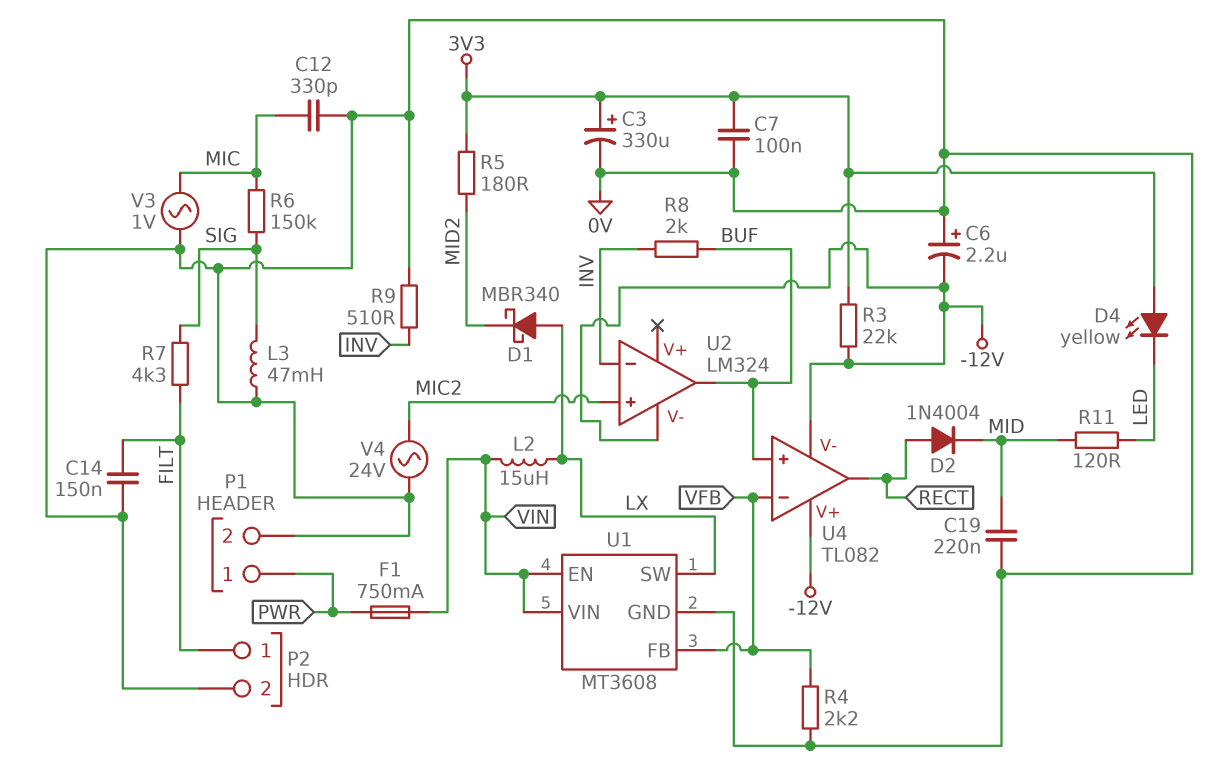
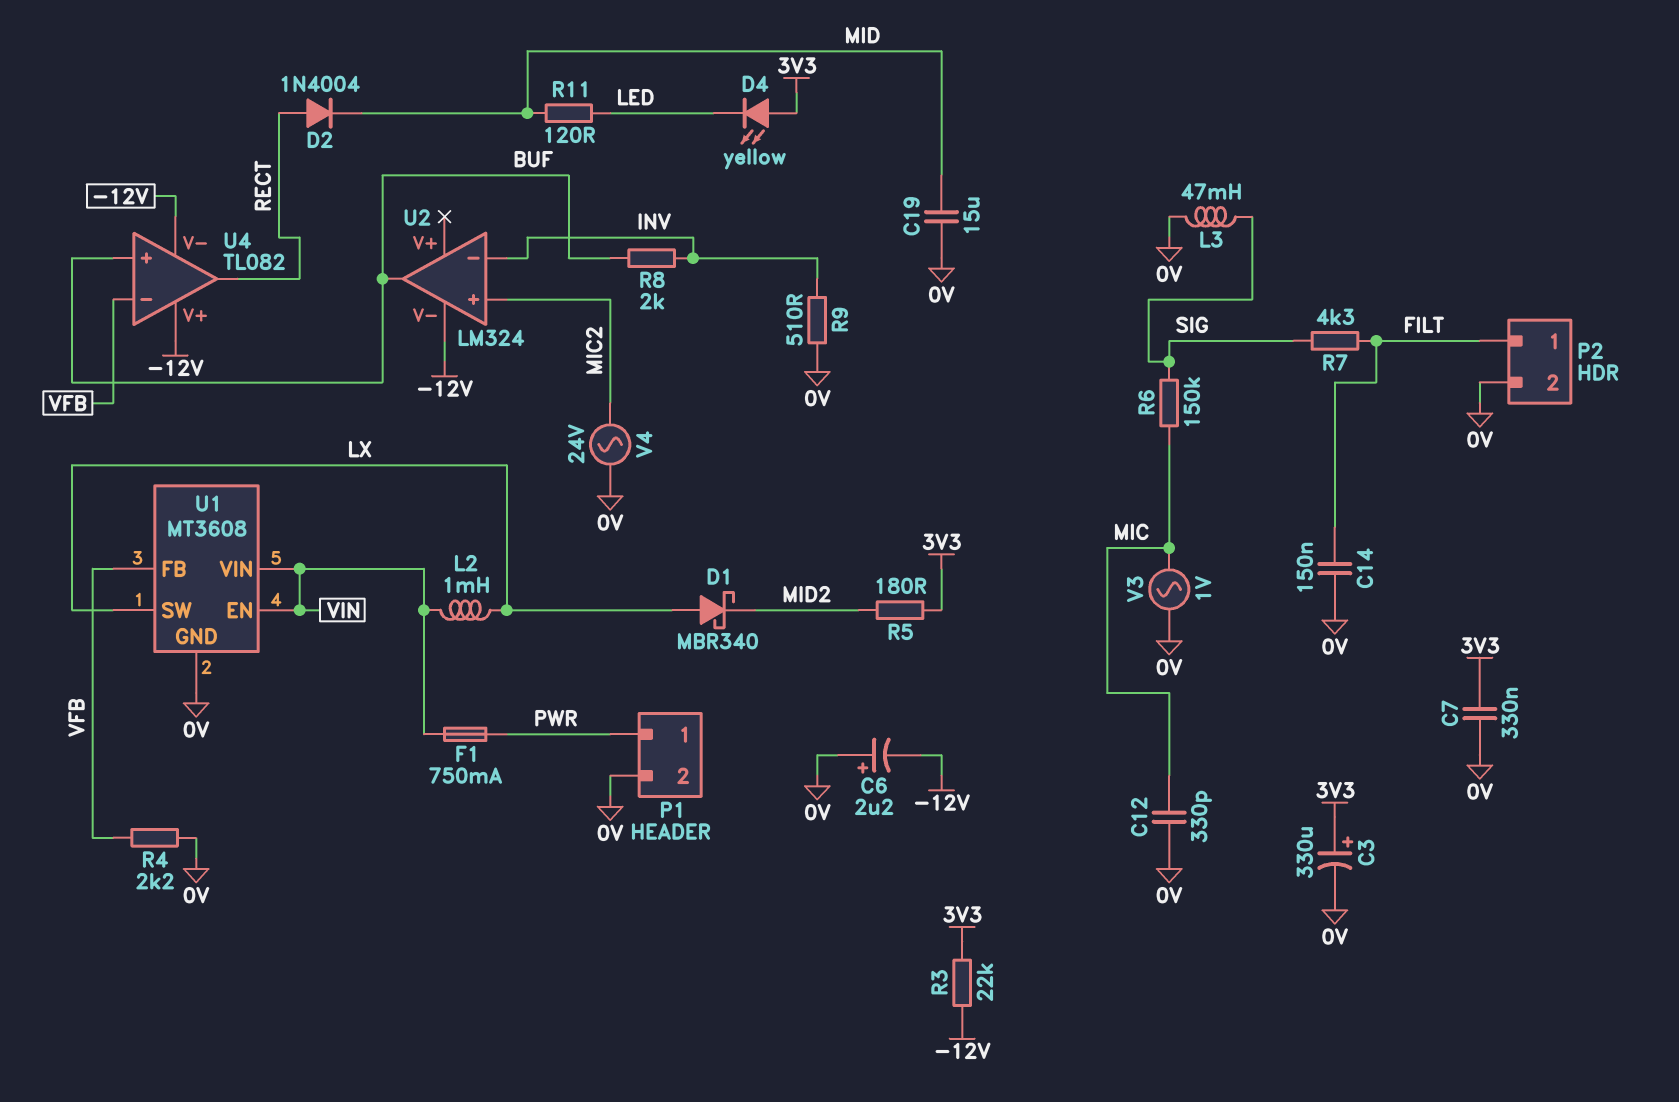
C7: 100nF (0V, 3V3) -> 330nF (0V, 3V3)
C19: 220nF (0V, MID) -> 15uF (0V, MID)
L2: 15uH (LX, VIN) -> 1mH (LX, VIN)

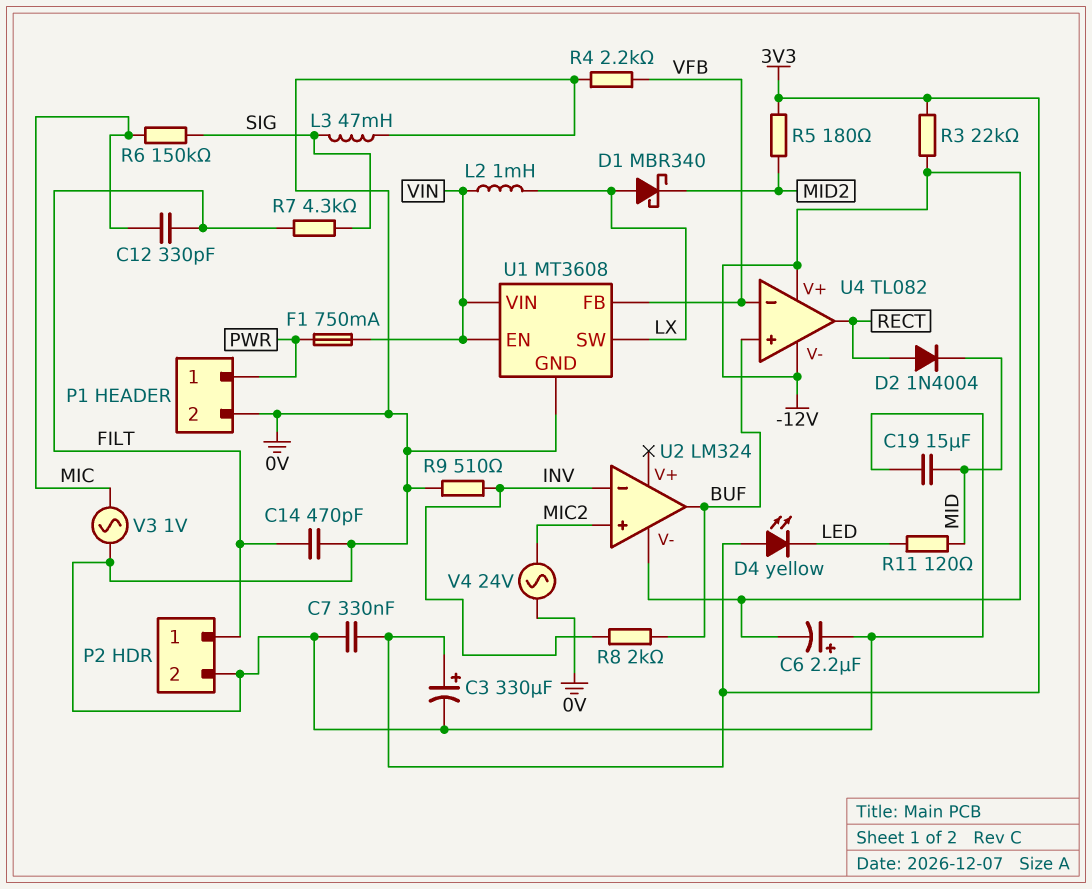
C12: 330pF (0V, MIC) -> 330pF (FILT, MIC)
C14: 150nF (0V, FILT) -> 470pF (0V, FILT)

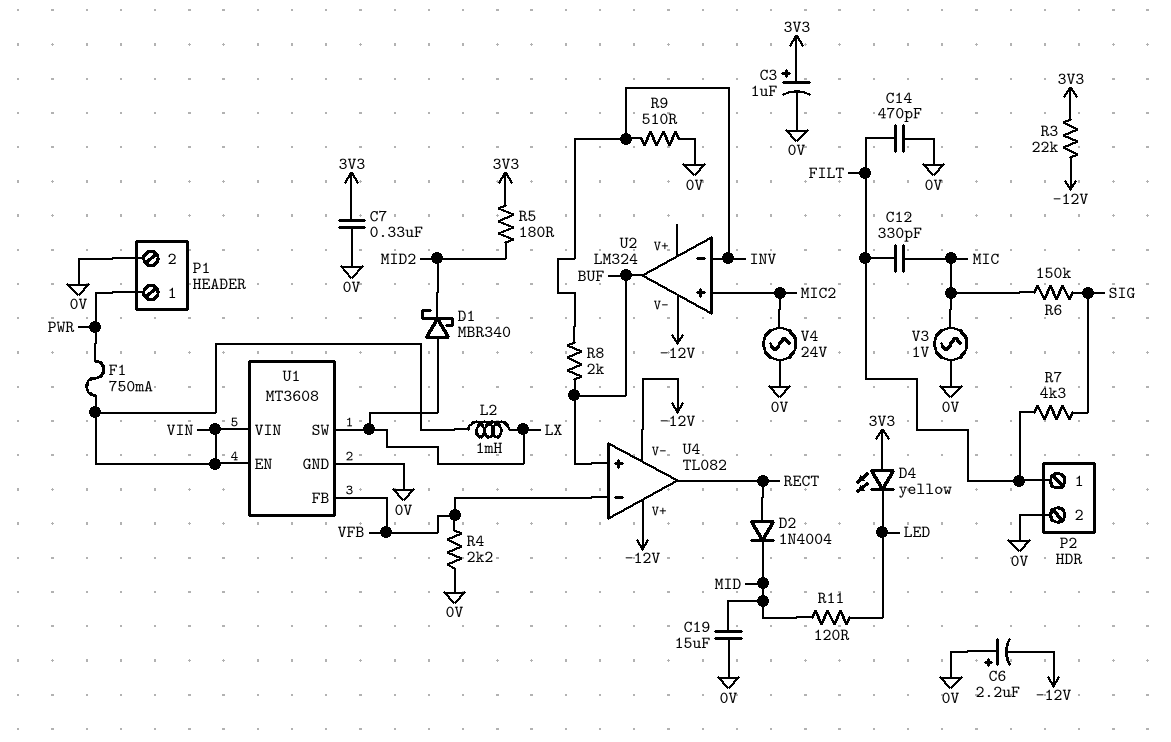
C3: 330uF (plus 3V3, minus 0V) -> 1uF (plus 3V3, minus 0V)
L3: 47mH (0V, SIG) -> none

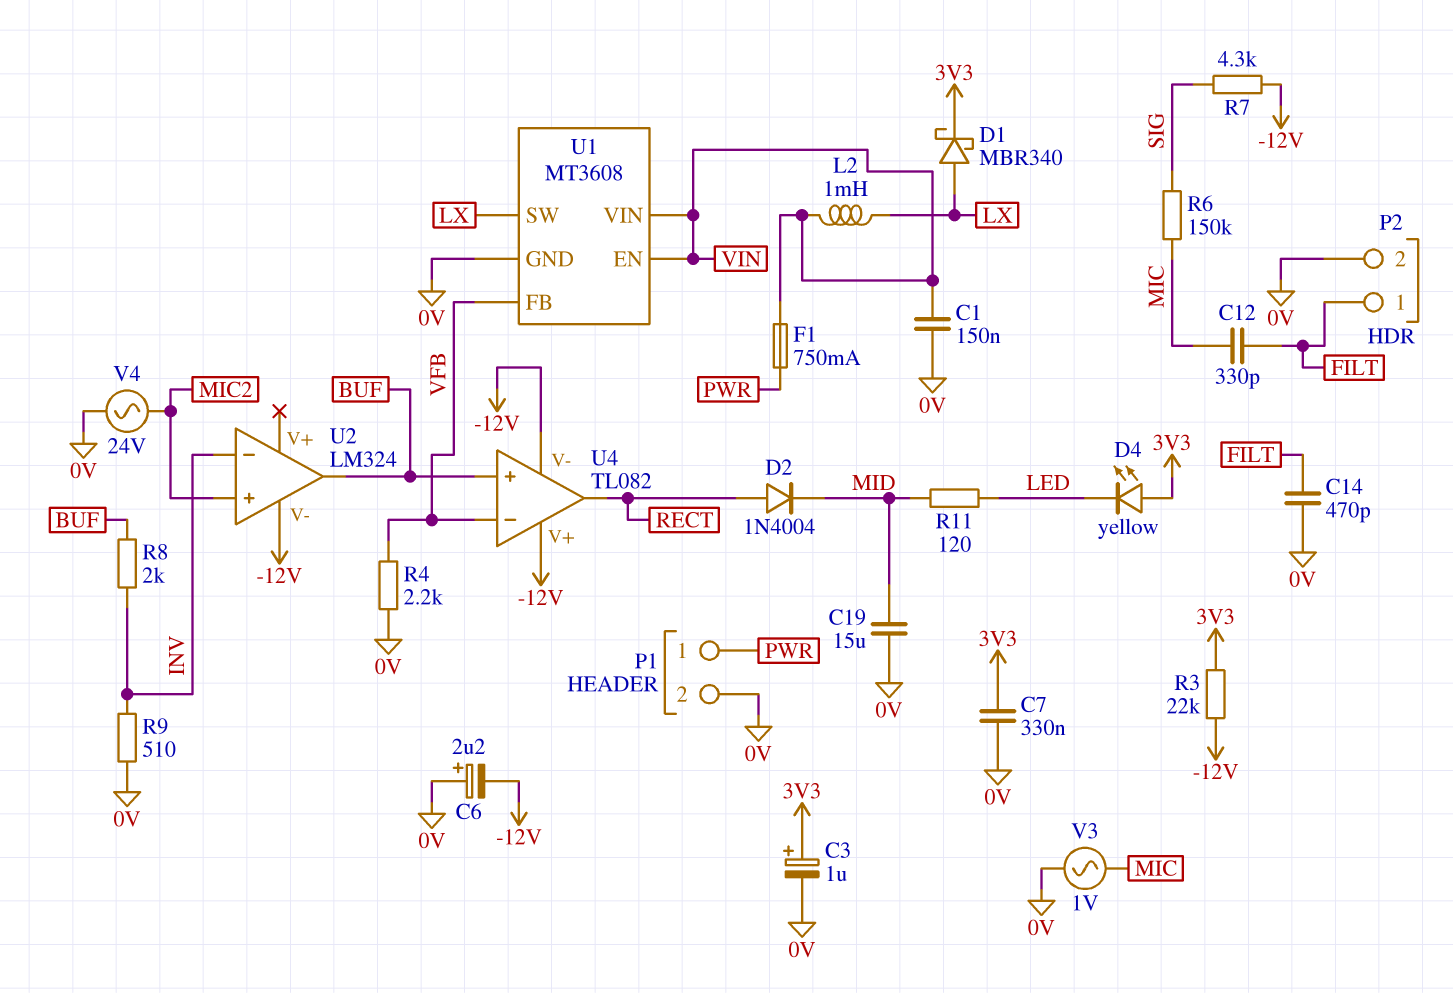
C1: none -> 150nF (0V, VIN)
D1: schottky MBR340 (A LX, K MID2) -> schottky MBR340 (A LX, K 3V3)
R5: 180 (3V3, MID2) -> none
R7: 4.3k (FILT, SIG) -> 4.3k (-12V, SIG)

